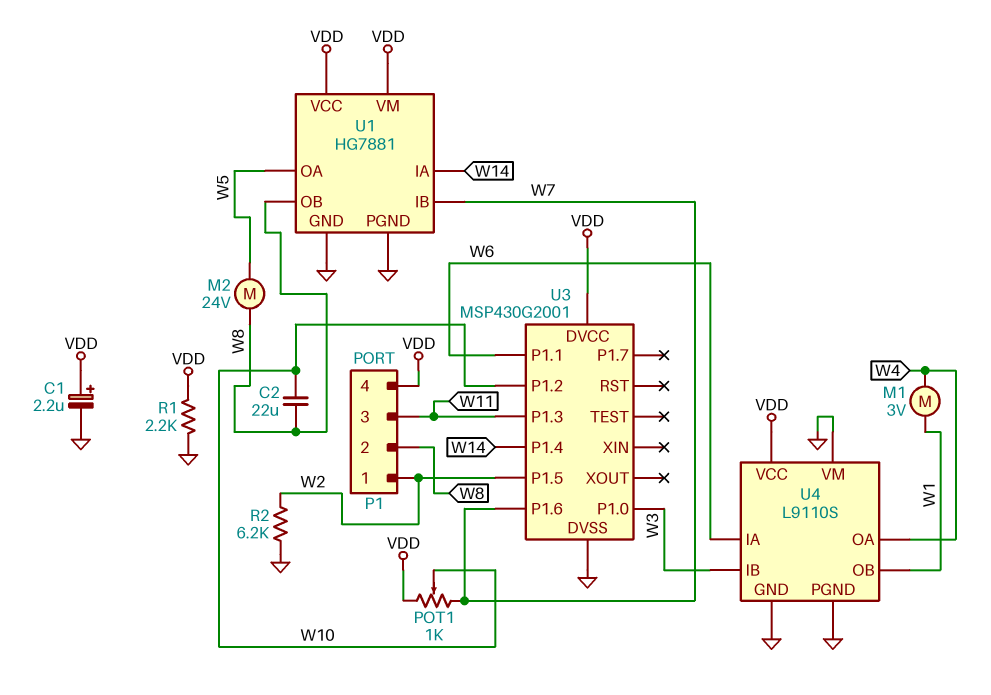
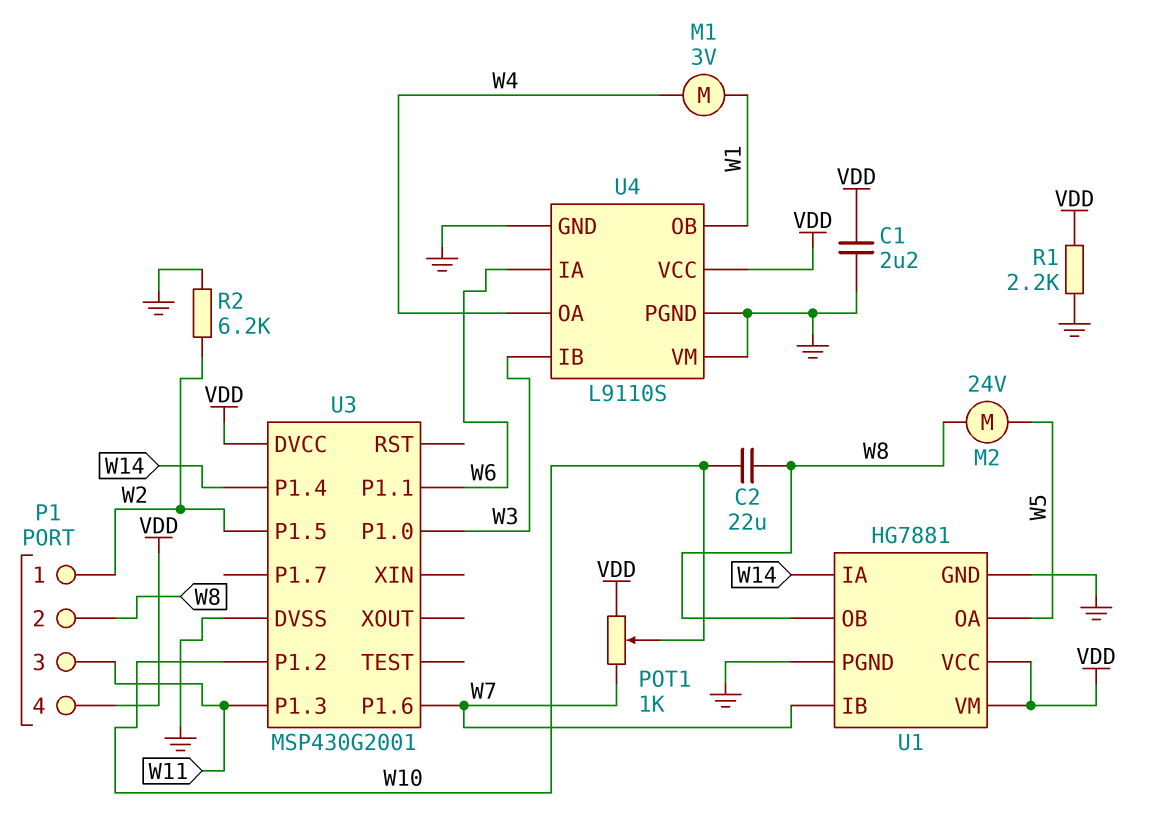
C1: 2.2uF (plus VDD, minus GND) -> 2.2uF (GND, VDD)

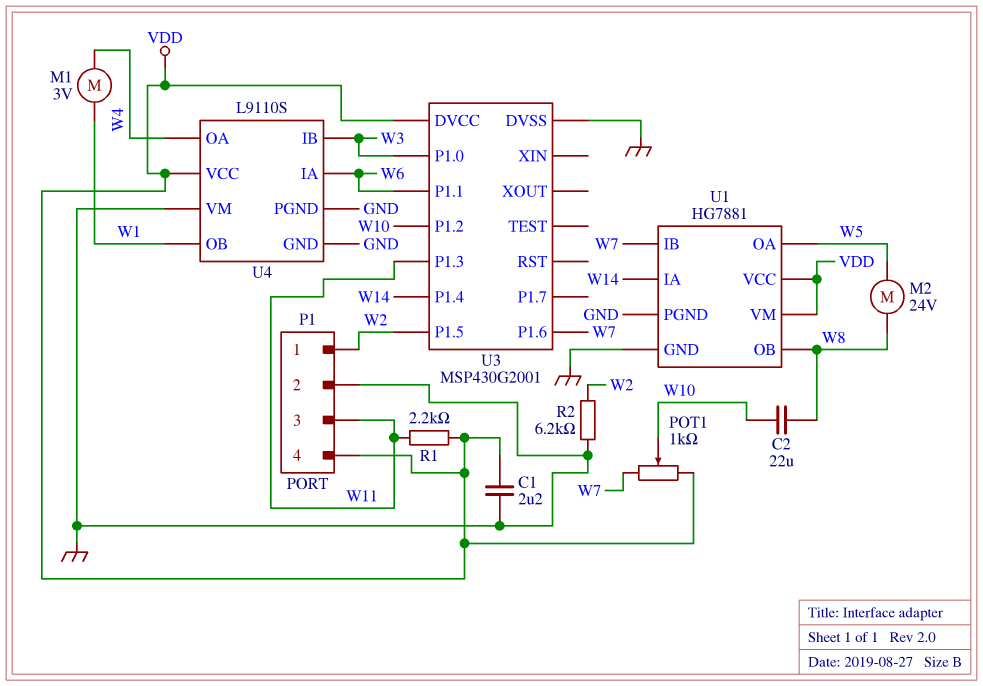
P1 pin 2: W8 -> GND
R1: 2.2k (GND, VDD) -> 2.2k (VDD, W11)

